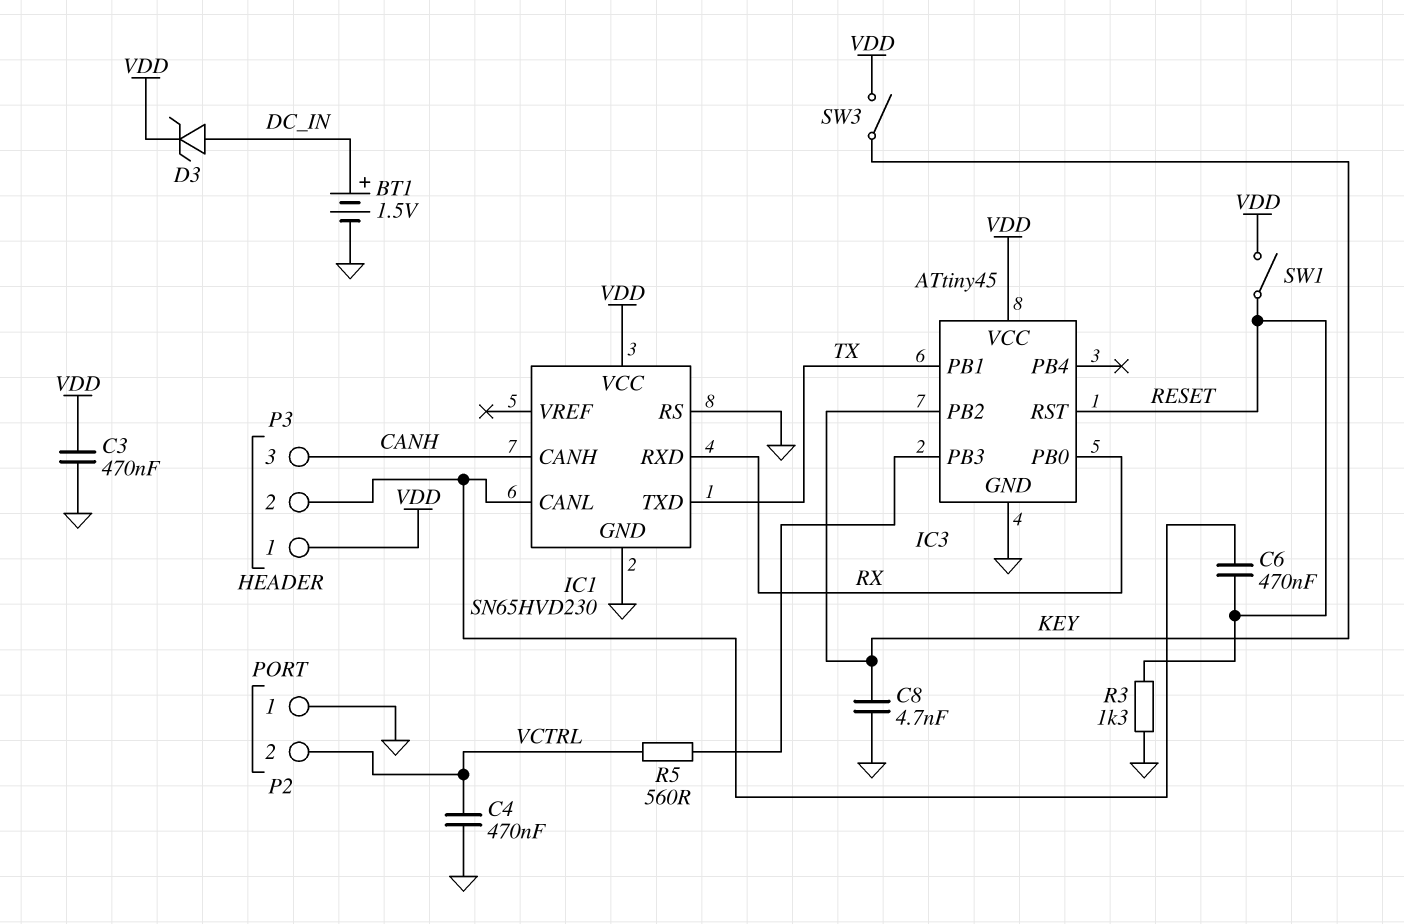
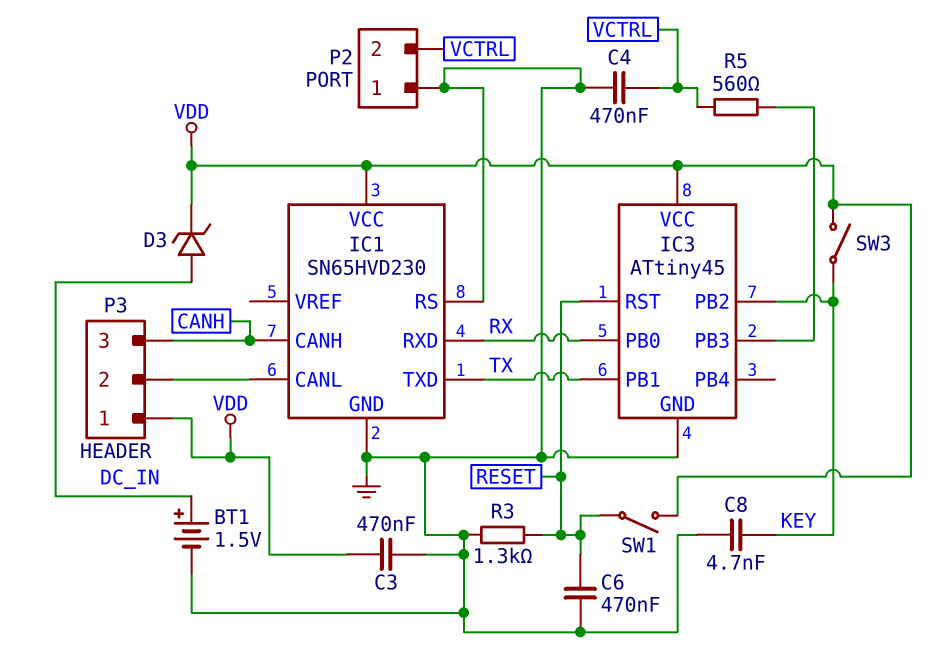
C6: 470nF (IC1/CANL, RESET) -> 470nF (GND, RESET)

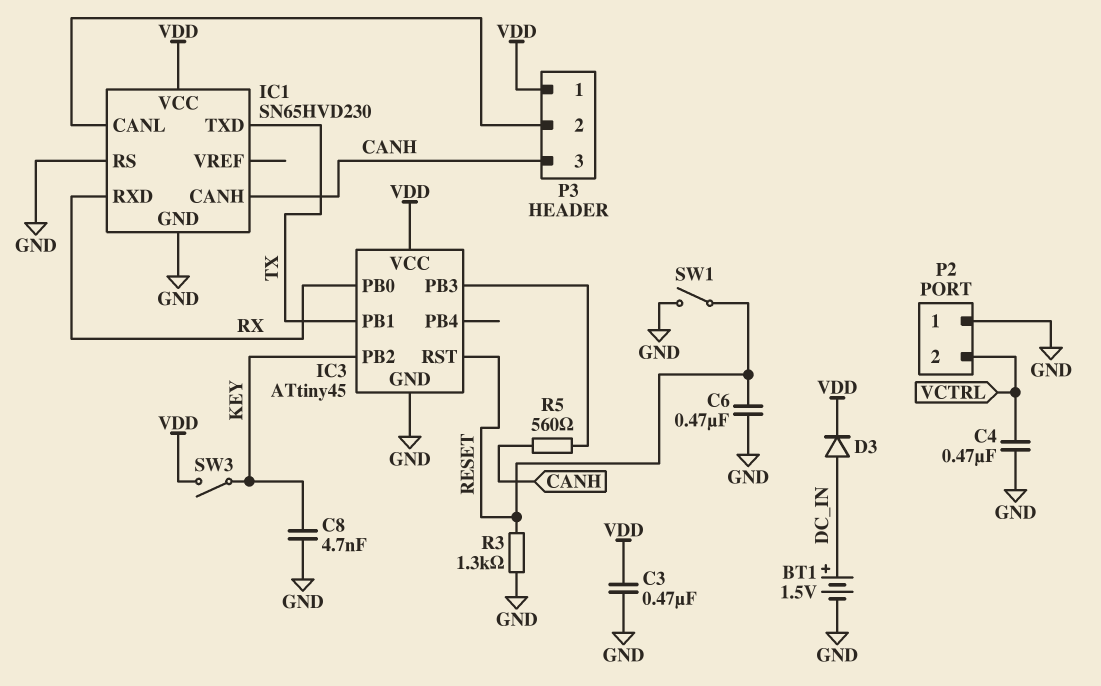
D3: zener (A DC_IN, K VDD) -> diode (A DC_IN, K VDD)
R5: 560 (IC3/PB3, VCTRL) -> 560 (CANH, IC3/PB3)
SW1: switch (RESET, VDD) -> switch (GND, RESET)

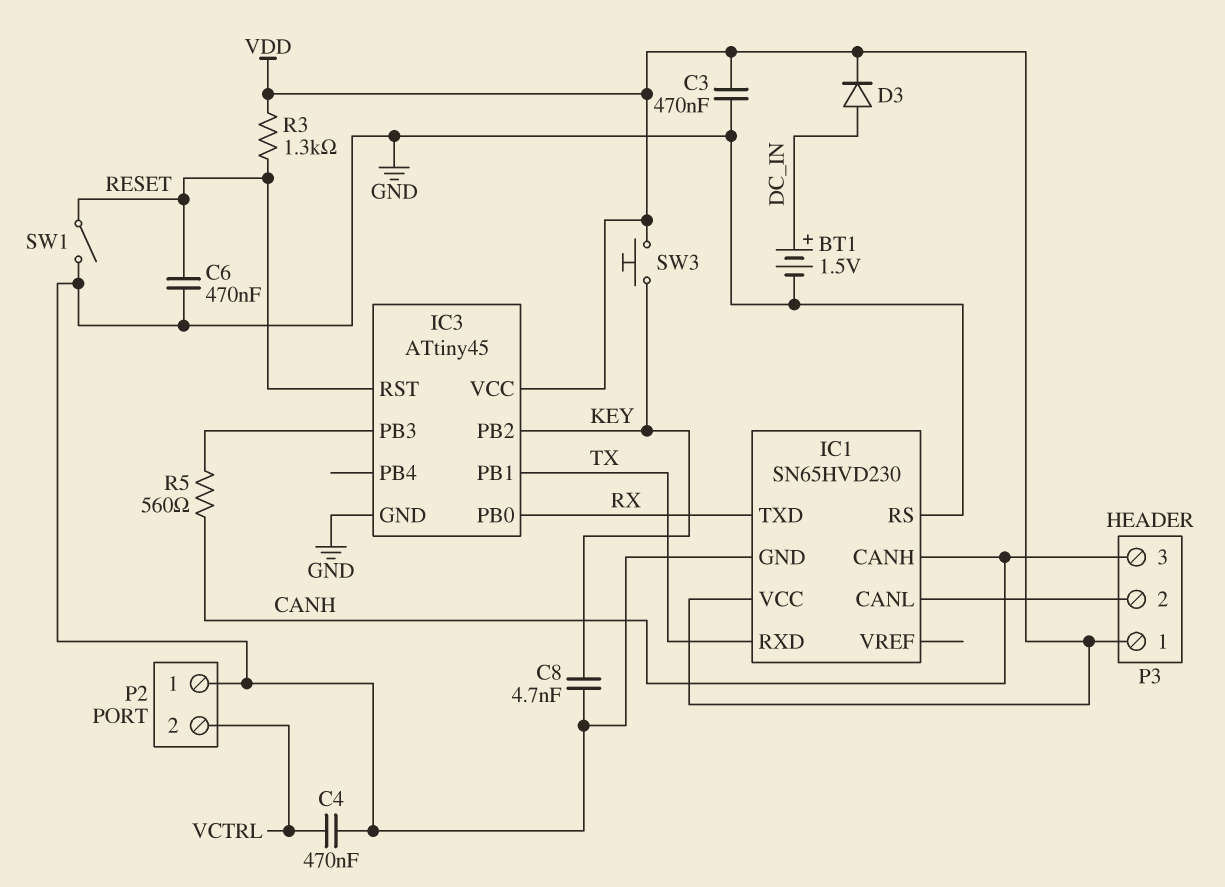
IC1 pin RXD: RX -> TX
IC1 pin TXD: TX -> RX
R3: 1.3k (GND, RESET) -> 1.3k (RESET, VDD)
SW3: switch (KEY, VDD) -> button (KEY, VDD)

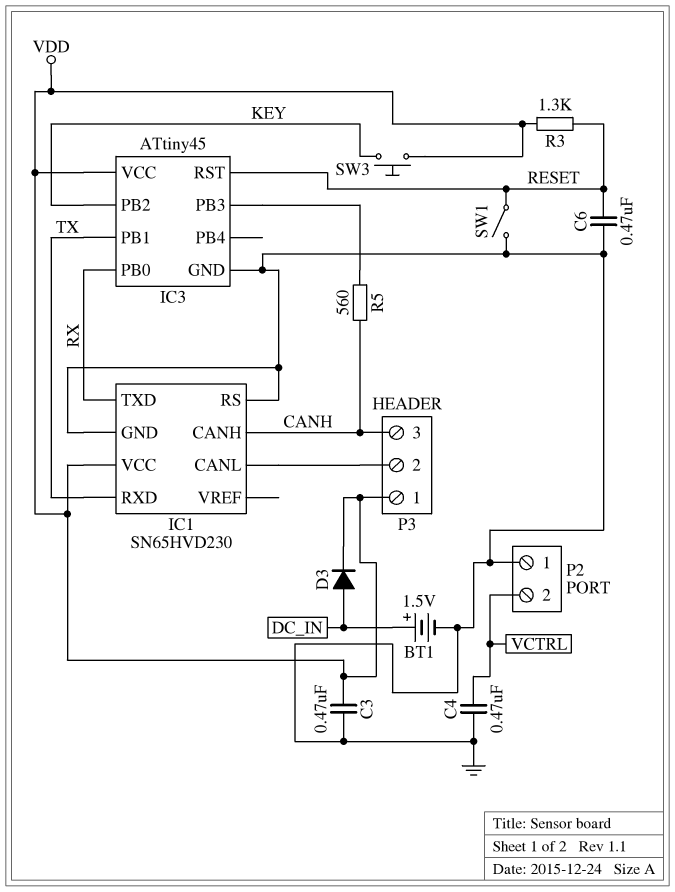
C8: 4.7nF (GND, KEY) -> none

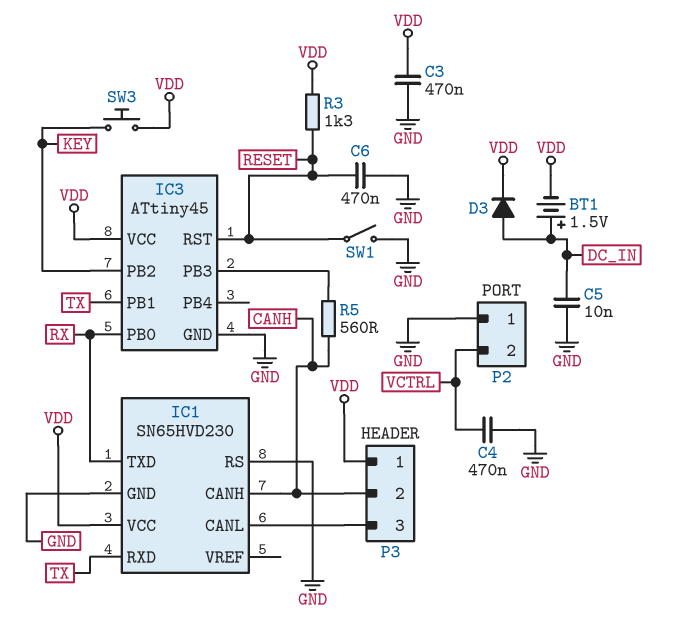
BT1: 1.5V (plus DC_IN, minus GND) -> 1.5V (plus DC_IN, minus VDD)
C5: none -> 10nF (DC_IN, GND)
P3 pin 2: IC1/CANL -> CANH
P3 pin 3: CANH -> IC1/CANL

